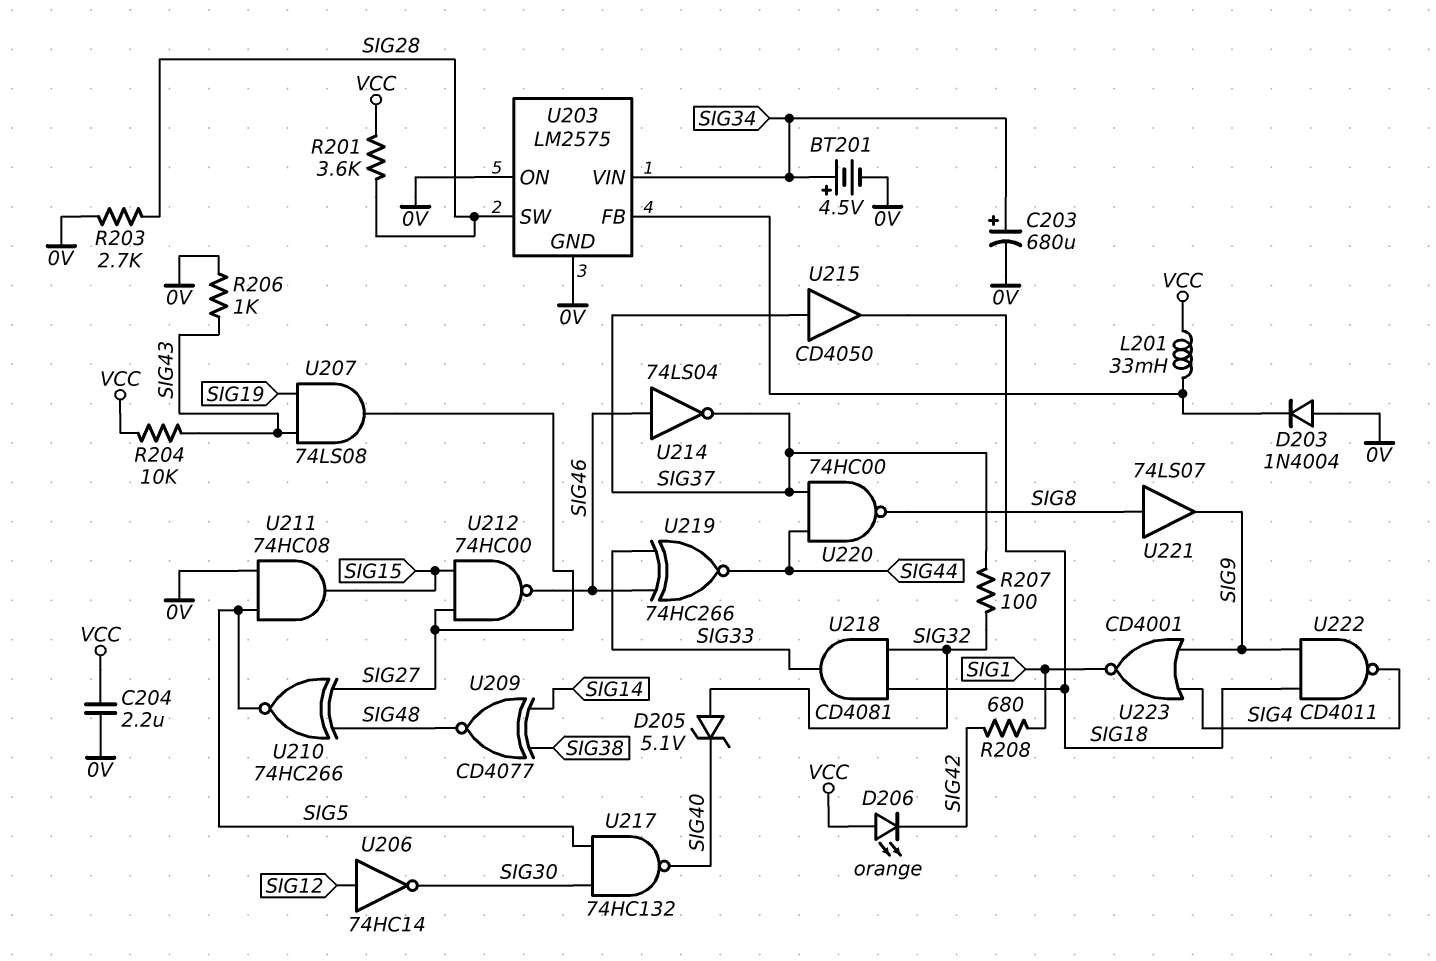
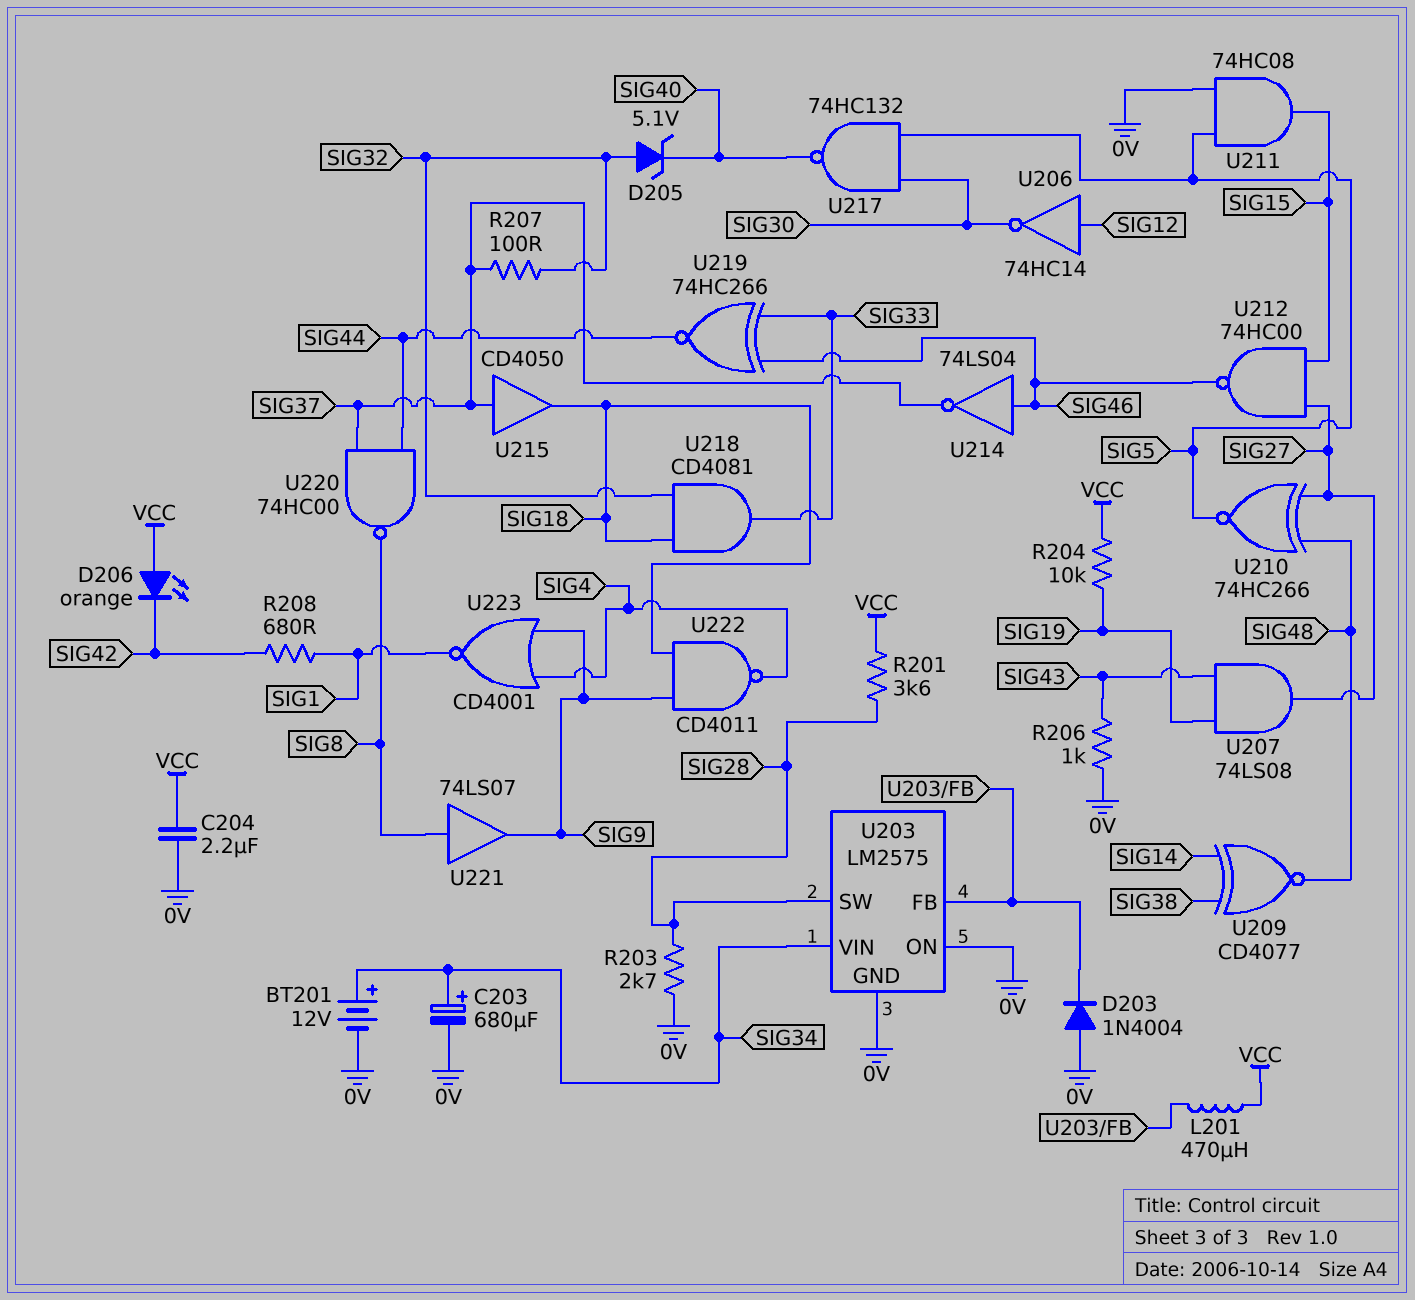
BT201: 4.5V (plus SIG34, minus 0V) -> 12V (plus SIG34, minus 0V)
L201: 33mH (U203/FB, VCC) -> 470uH (U203/FB, VCC)
R204: 10k (SIG43, VCC) -> 10k (SIG19, VCC)

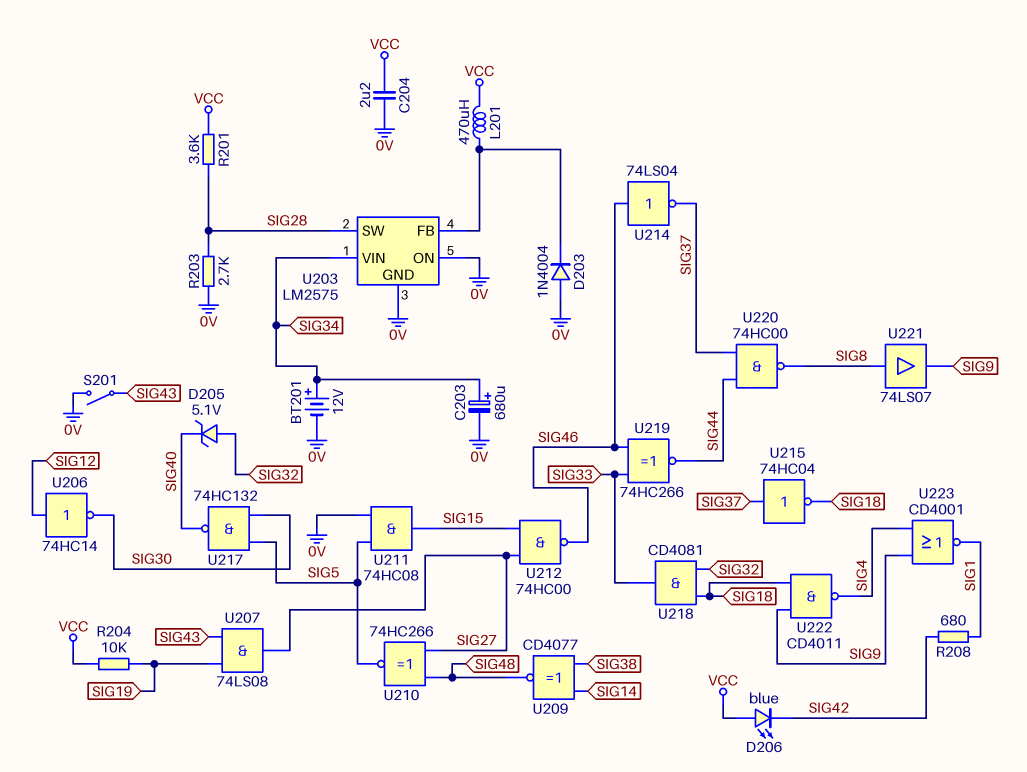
D206: LED orange (A VCC, K SIG42) -> LED blue (A VCC, K SIG42)
R206: 1k (0V, SIG43) -> none
R207: 100 (SIG32, SIG37) -> none
S201: none -> switch (0V, SIG43)
U215: buffer CD4050 (in SIG37, out SIG18) -> NOT 74HC04 (in SIG37, out SIG18)

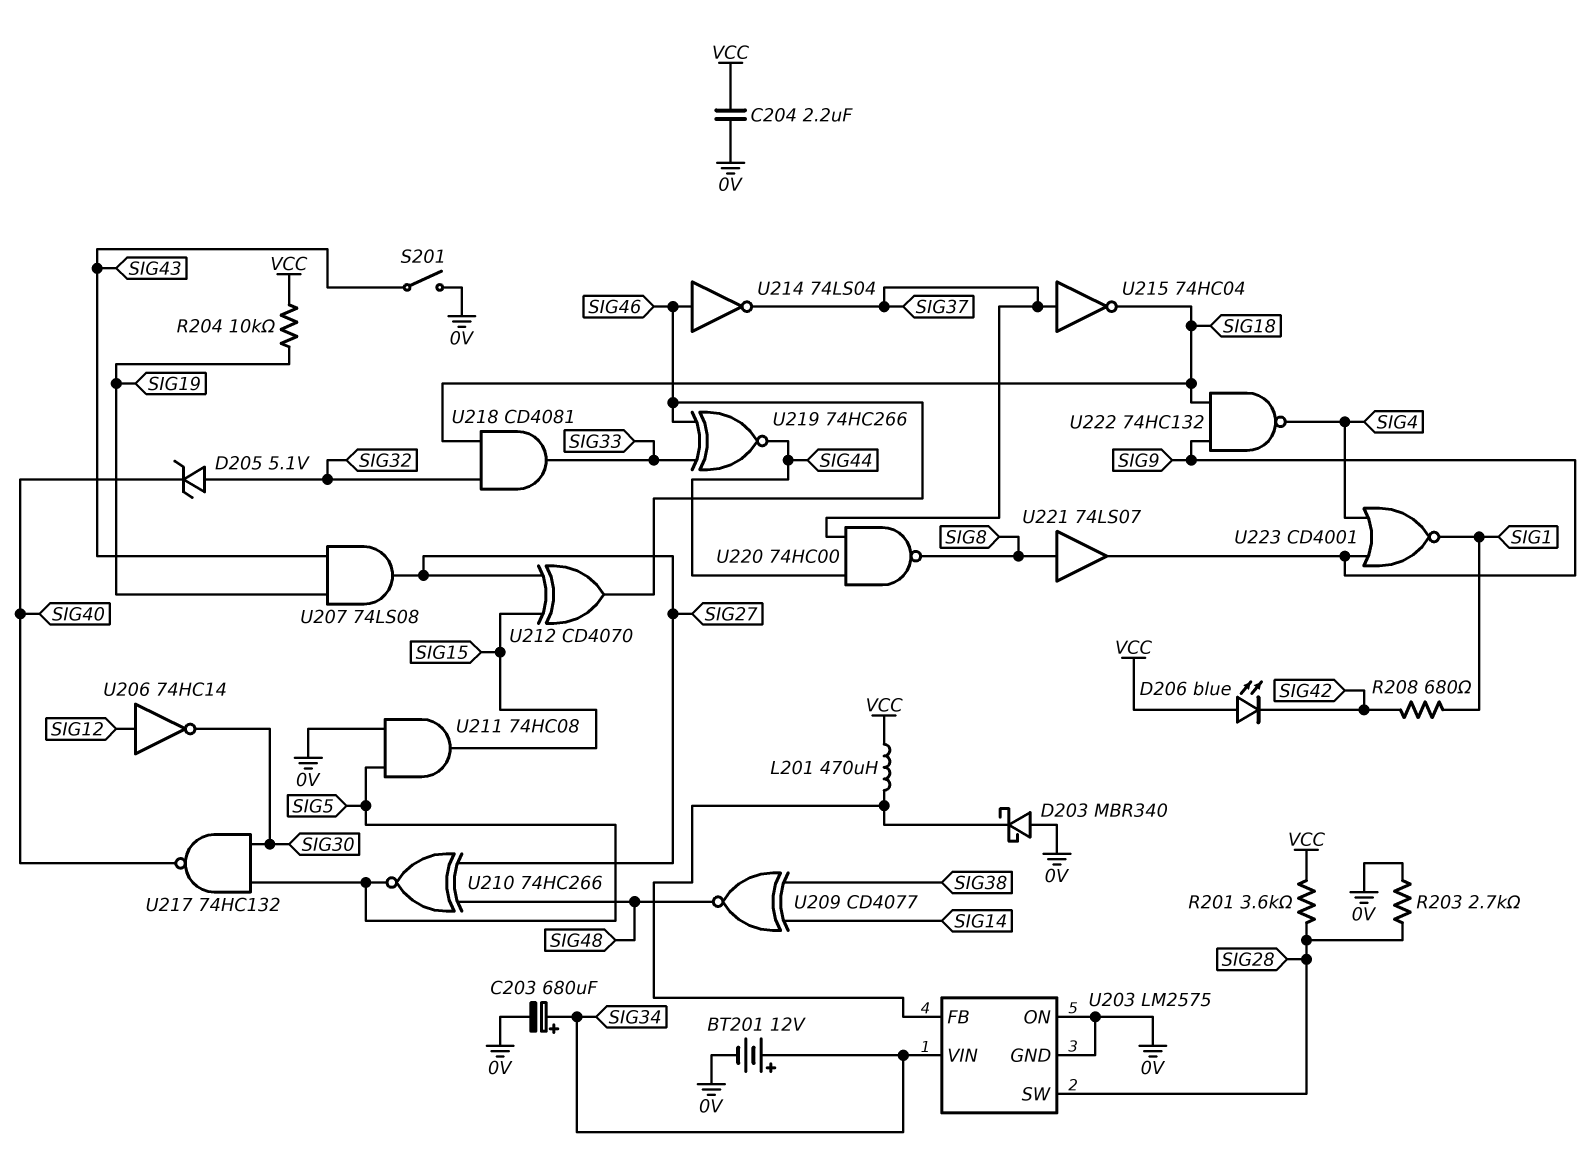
D203: diode 1N4004 (A 0V, K U203/FB) -> schottky MBR340 (A 0V, K U203/FB)
U212: NAND 74HC00 (in SIG15, in SIG27, out SIG46) -> XOR CD4070 (in SIG15, in SIG27, out SIG46)
U222: NAND CD4011 (in SIG9, in SIG18, out SIG4) -> NAND 74HC132 (in SIG9, in SIG18, out SIG4)

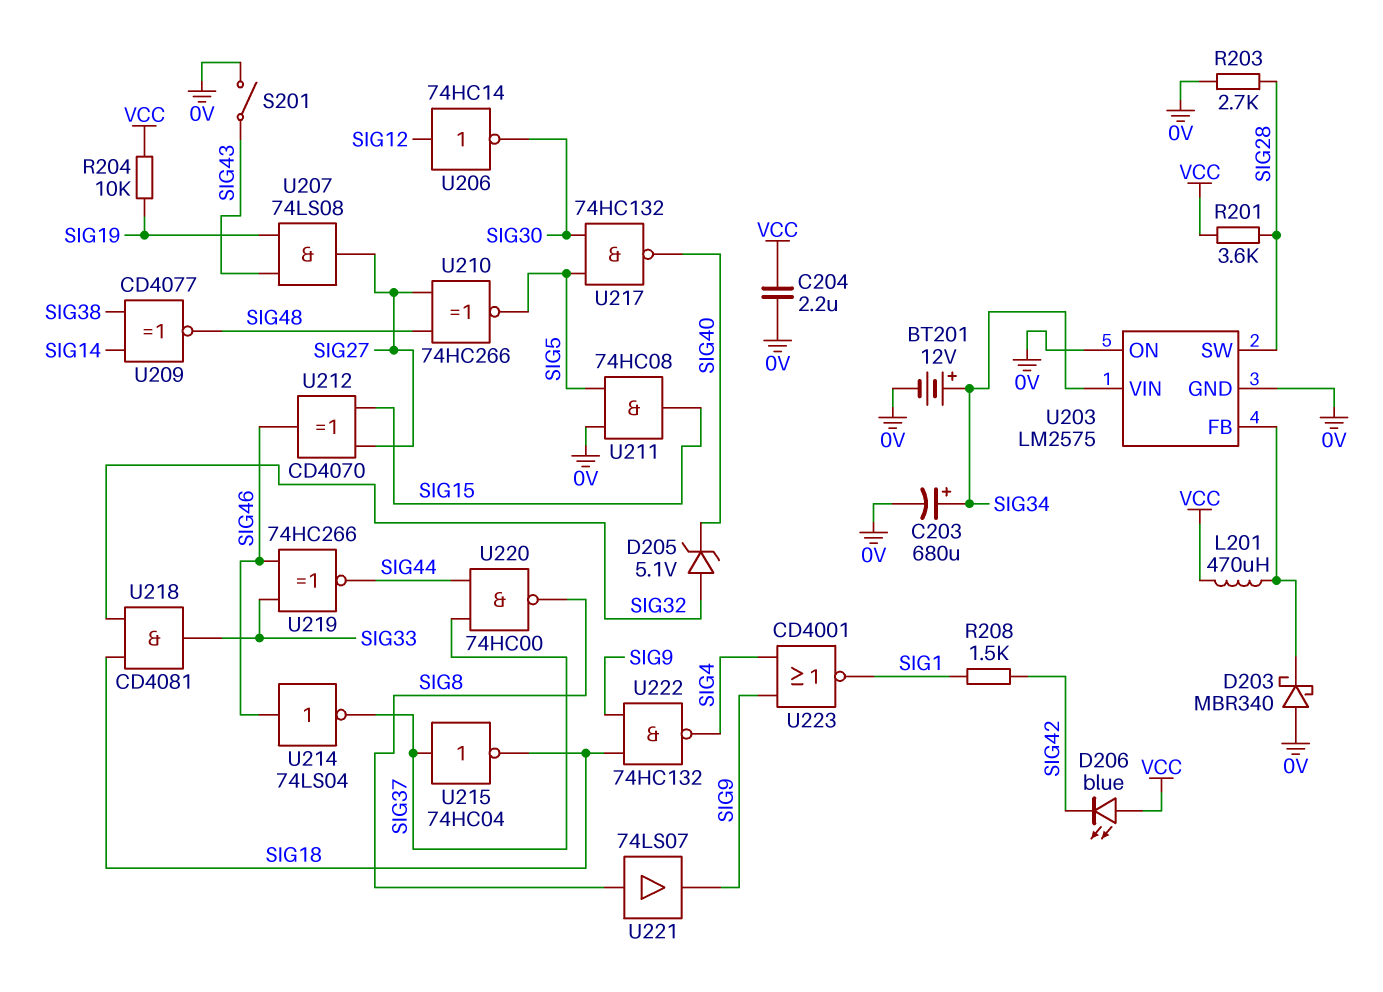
R208: 680 (SIG1, SIG42) -> 1.5k (SIG1, SIG42)

